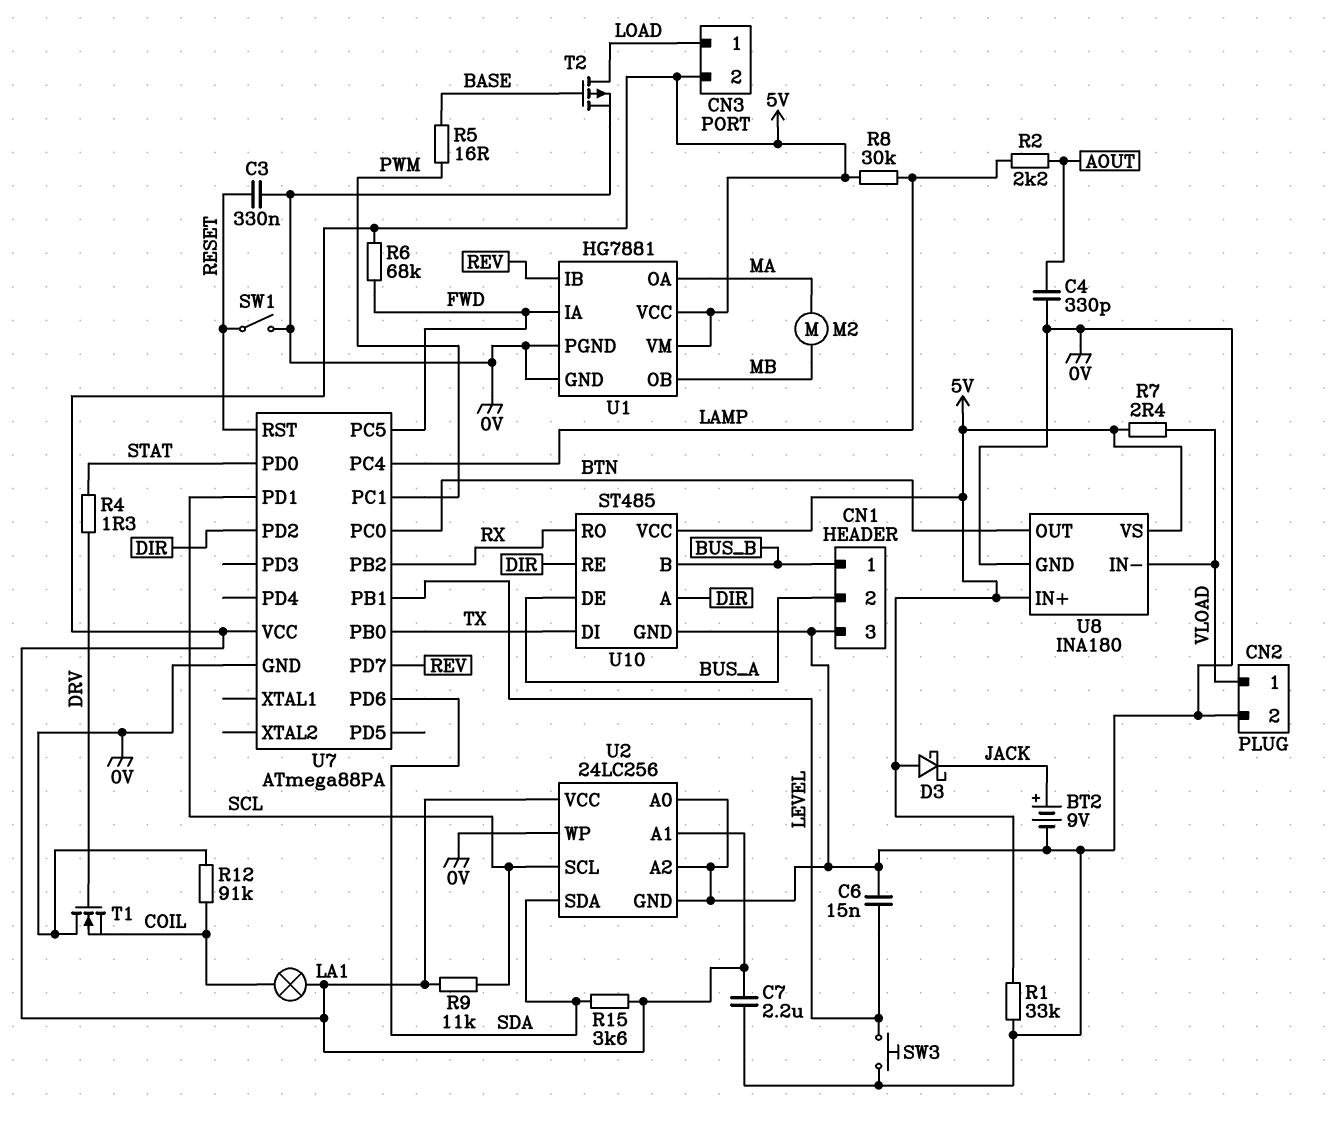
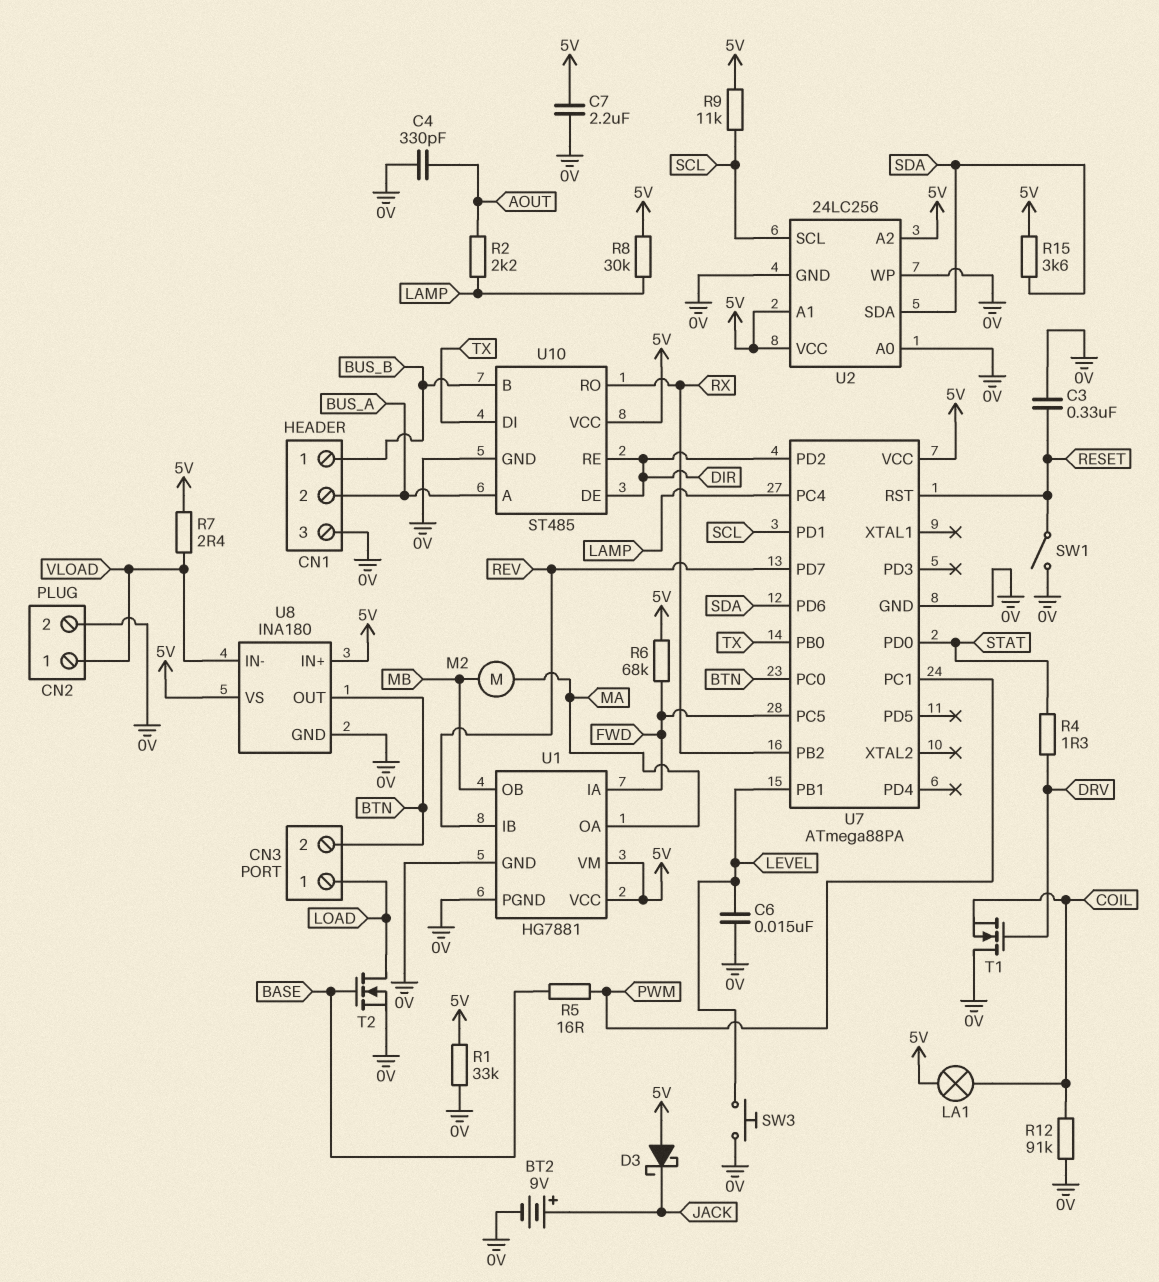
CN3 pin 2: 5V -> BTN
T2: PMOS (G BASE, D LOAD, S 0V) -> NMOS (G BASE, D LOAD, S 0V)
U2 pin A2: 0V -> 5V
U10 pin A: DIR -> BUS_A
U10 pin DE: BUS_A -> DIR

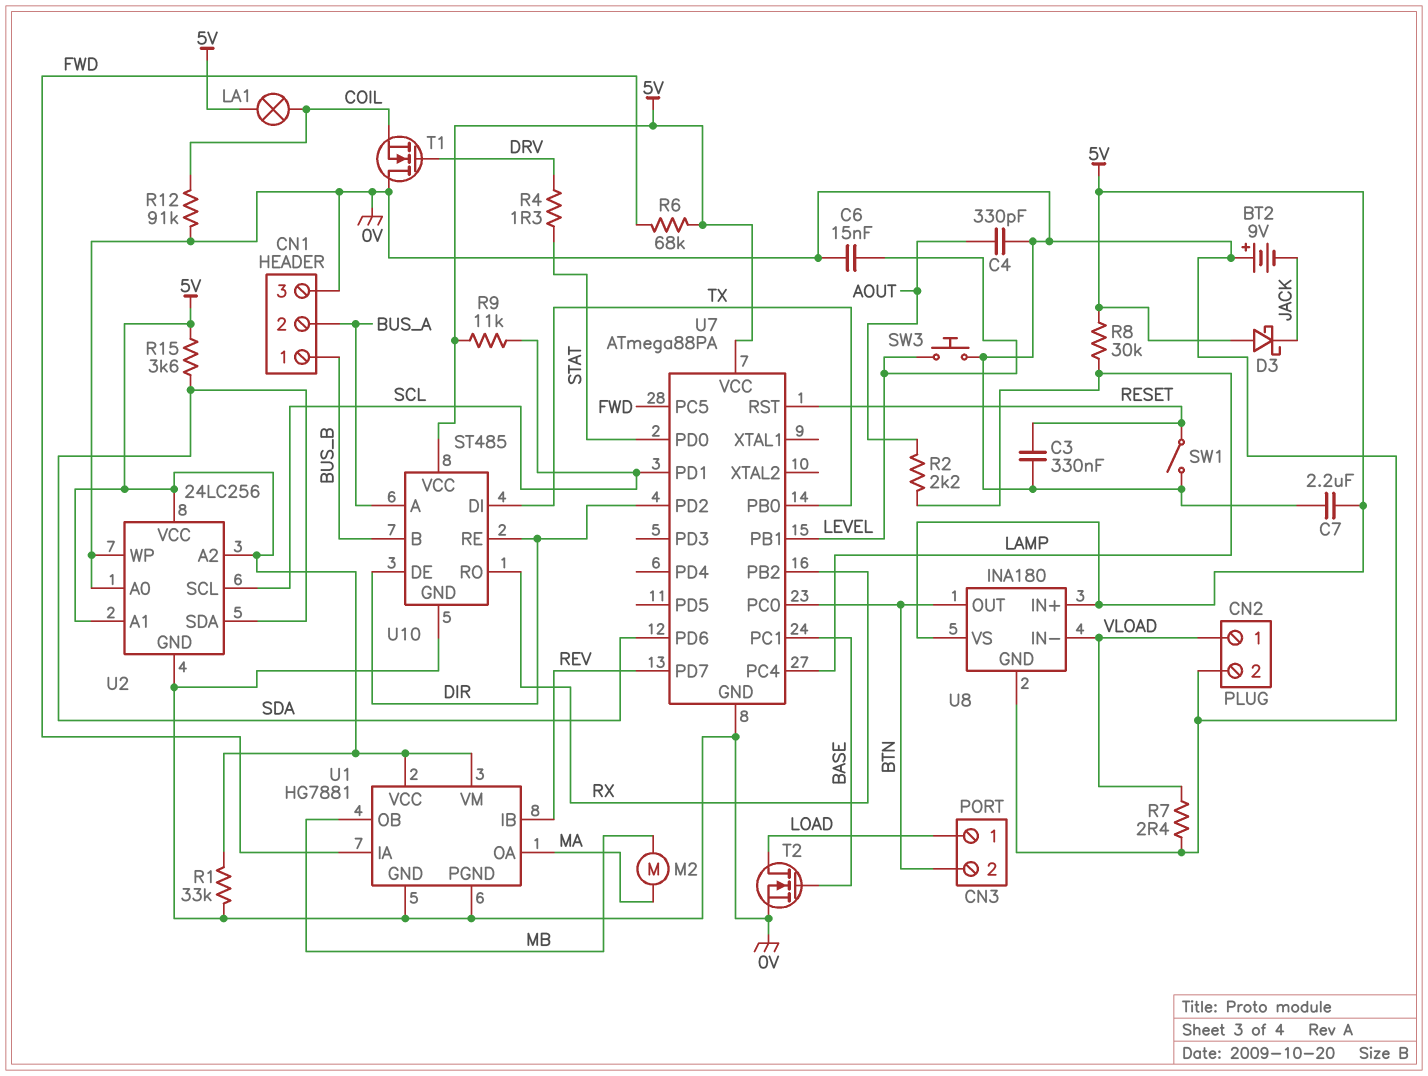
BT2: 9V (plus JACK, minus 0V) -> 9V (plus 0V, minus JACK)
R5: 16 (BASE, PWM) -> none
R7: 2.4 (5V, VLOAD) -> 2.4 (0V, VLOAD)
U7 pin PC1: PWM -> BASE

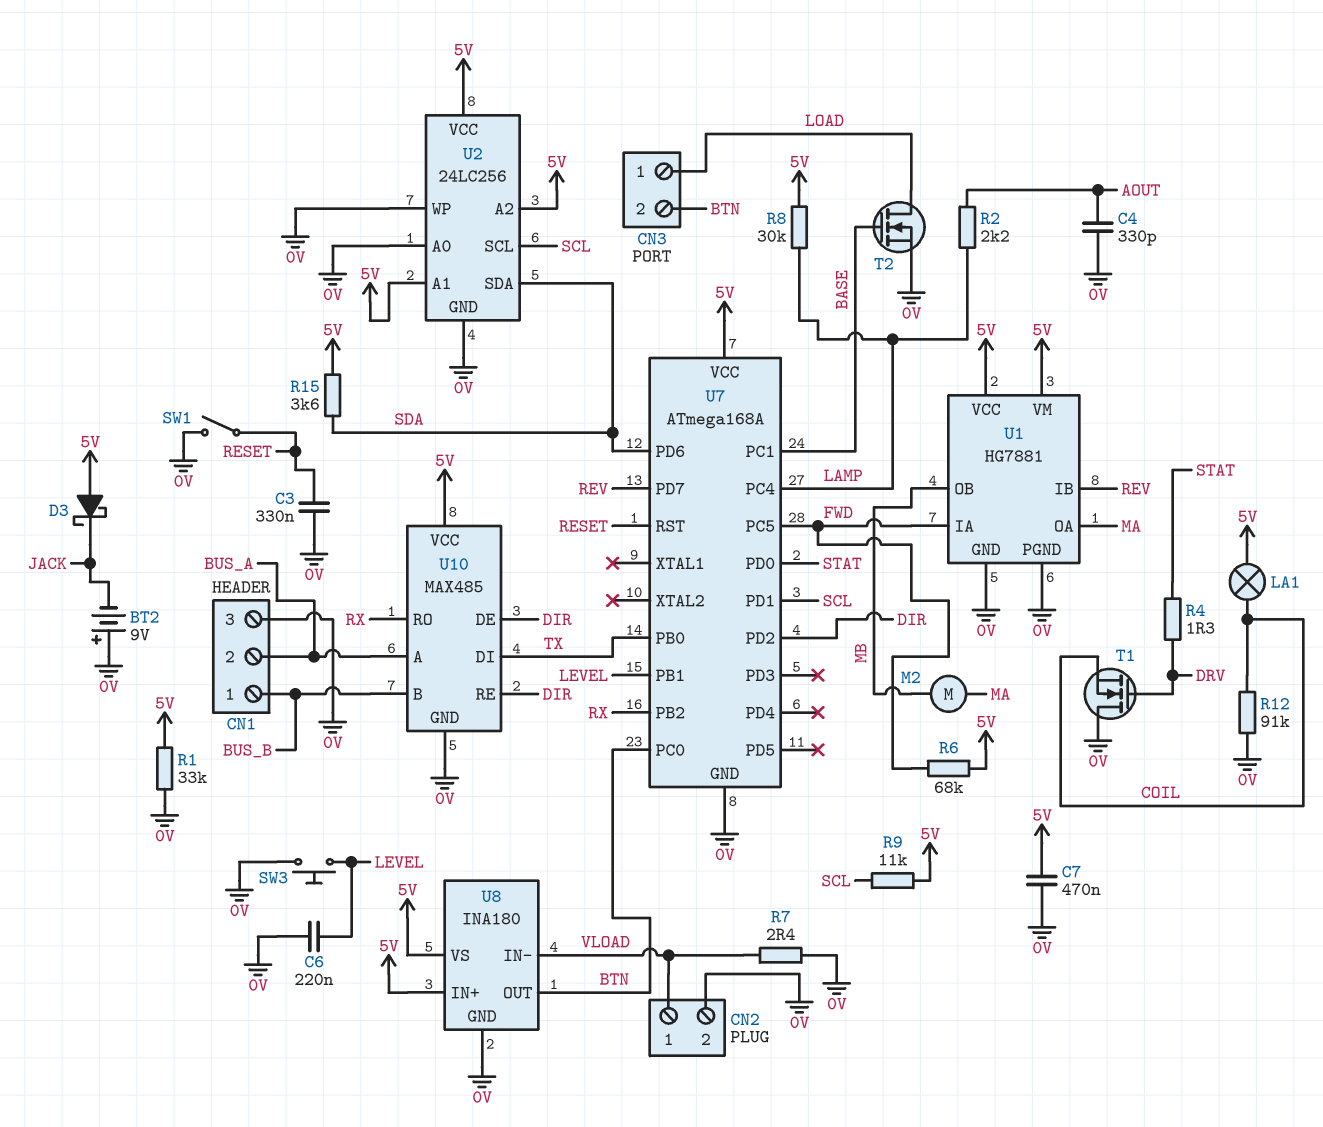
C6: 15nF (0V, LEVEL) -> 220nF (0V, LEVEL)
C7: 2.2uF (0V, 5V) -> 470nF (0V, 5V)
U7: ATmega88PA -> ATmega168A
U10: ST485 -> MAX485

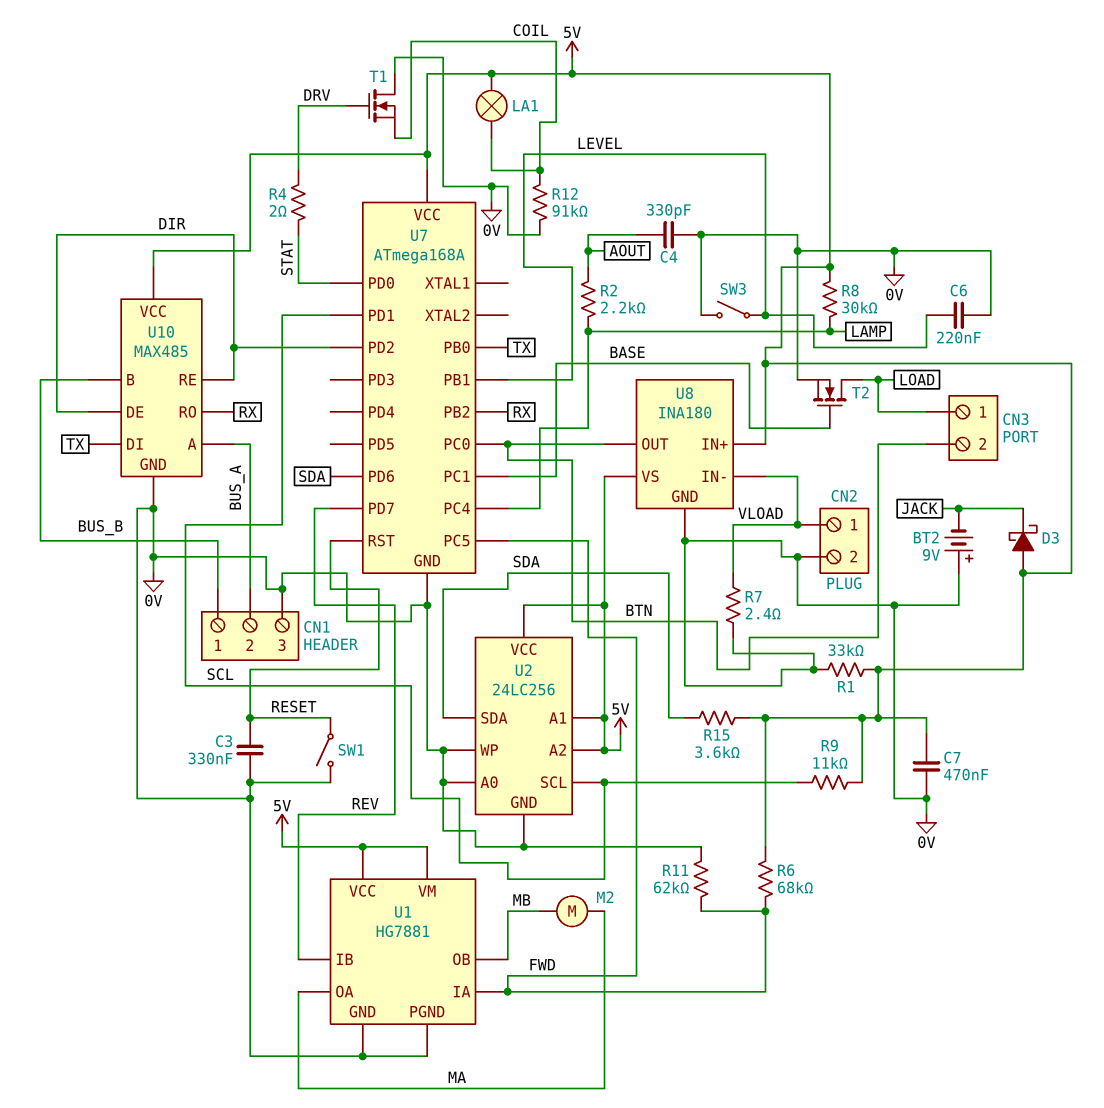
R4: 1.3 (DRV, STAT) -> 2 (DRV, STAT)
R11: none -> 62k (0V, FWD)
SW3: button (0V, LEVEL) -> switch (0V, LEVEL)

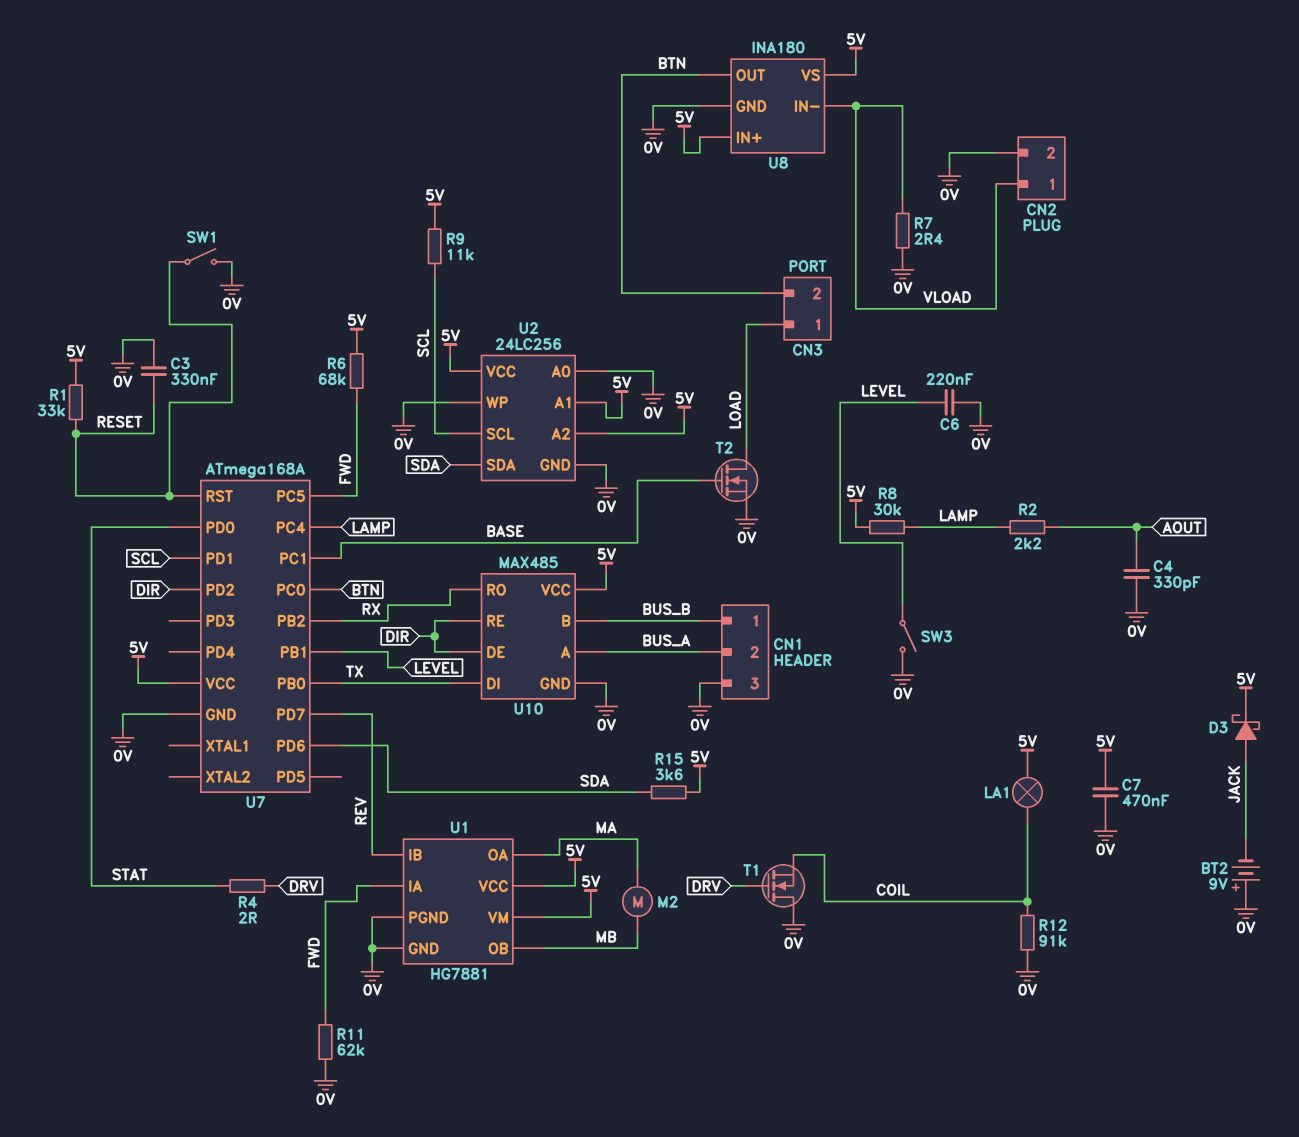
D3: schottky (A 5V, K JACK) -> schottky (A JACK, K 5V)
R1: 33k (0V, 5V) -> 33k (5V, RESET)

